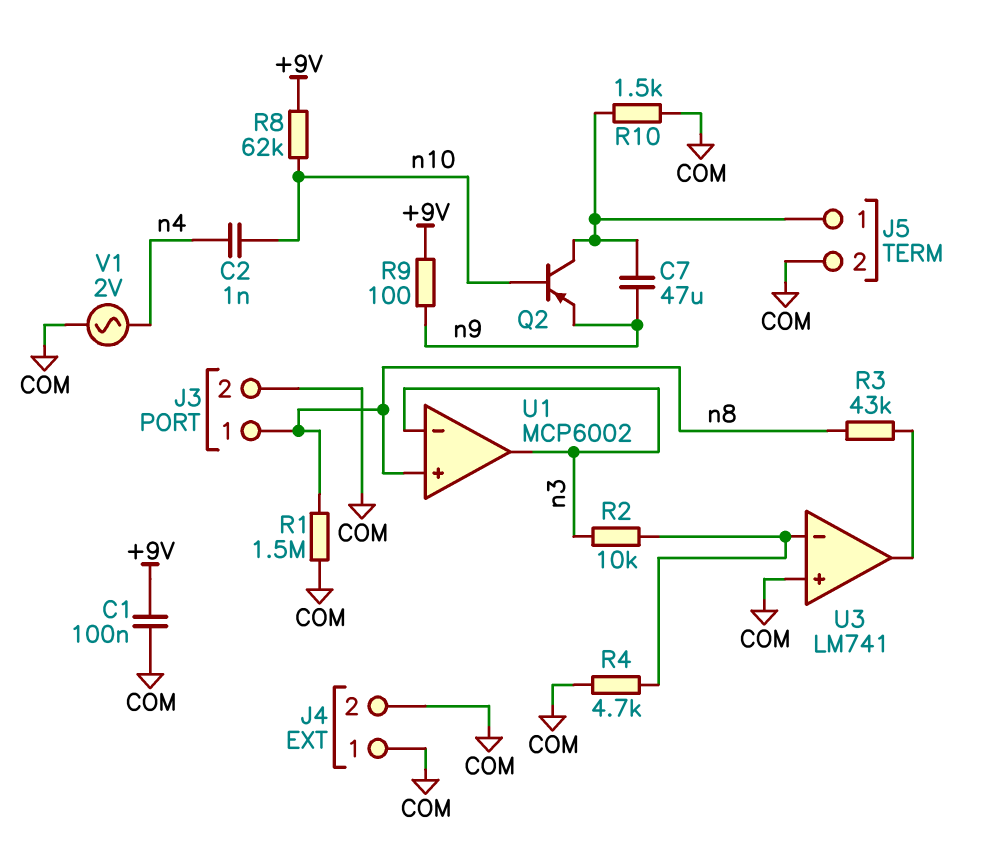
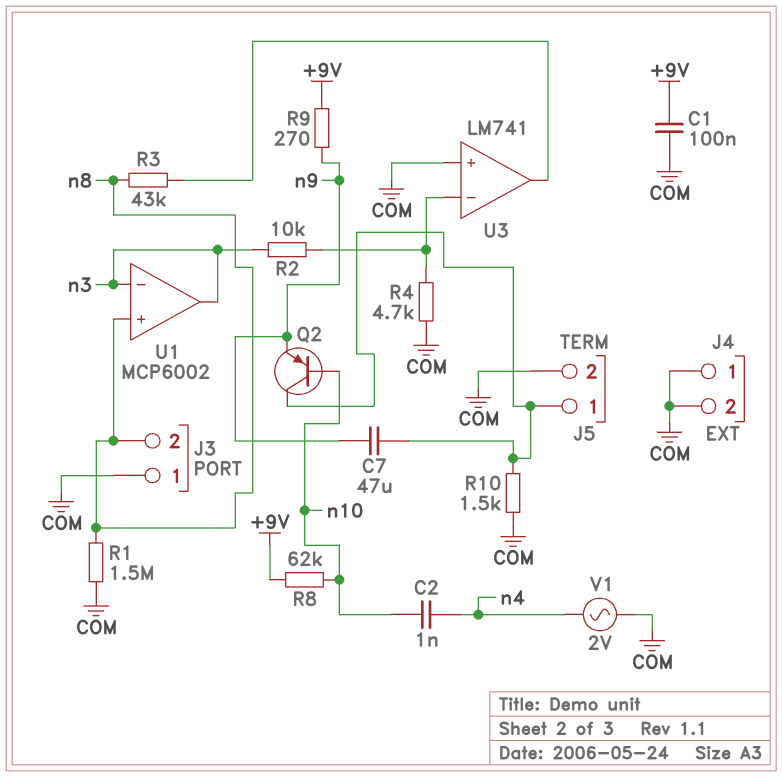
J3 pin 1: n8 -> COM
J3 pin 2: COM -> n8
R9: 100 (+9V, n9) -> 270 (+9V, n9)

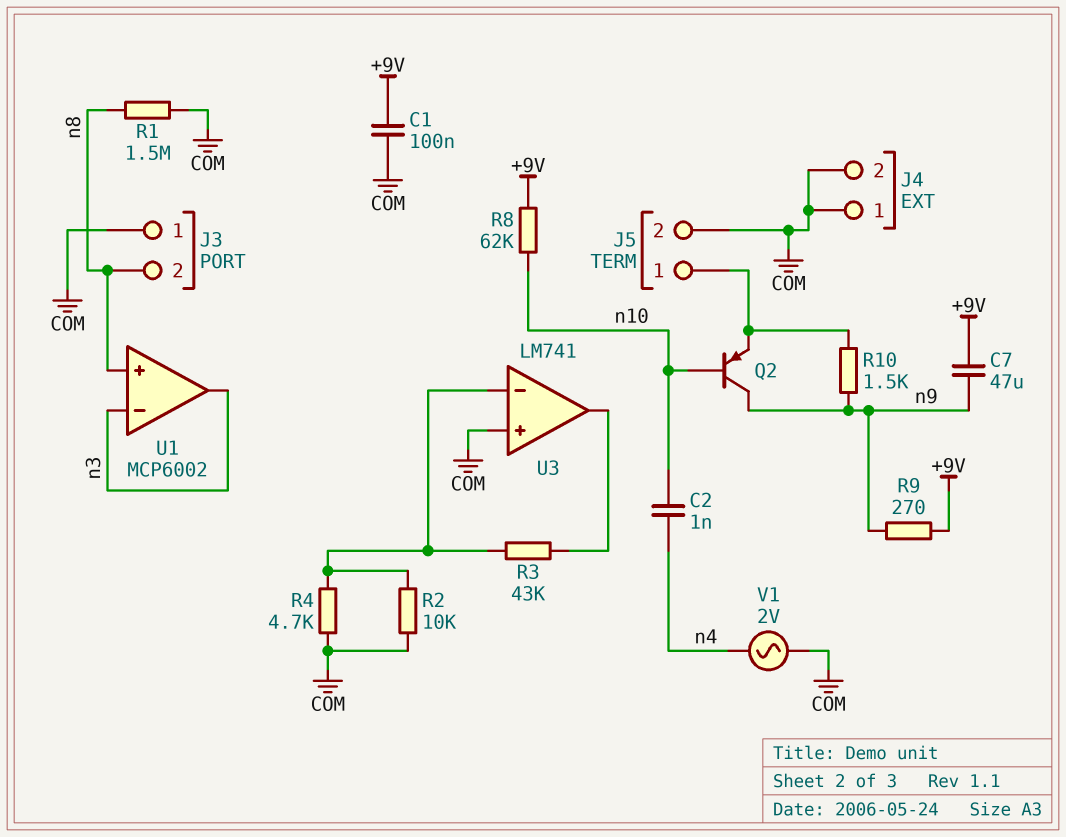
C7: 47uF (J5/1, n9) -> 47uF (+9V, n9)
Q2: PNP (B n10, C J5/1, E n9) -> PNP (B n10, C n9, E J5/1)
R2: 10k (U3/in-, n3) -> 10k (COM, U3/in-)
R3: 43k (U3/out, n8) -> 43k (U3/in-, U3/out)
R10: 1.5k (COM, J5/1) -> 1.5k (J5/1, n9)

